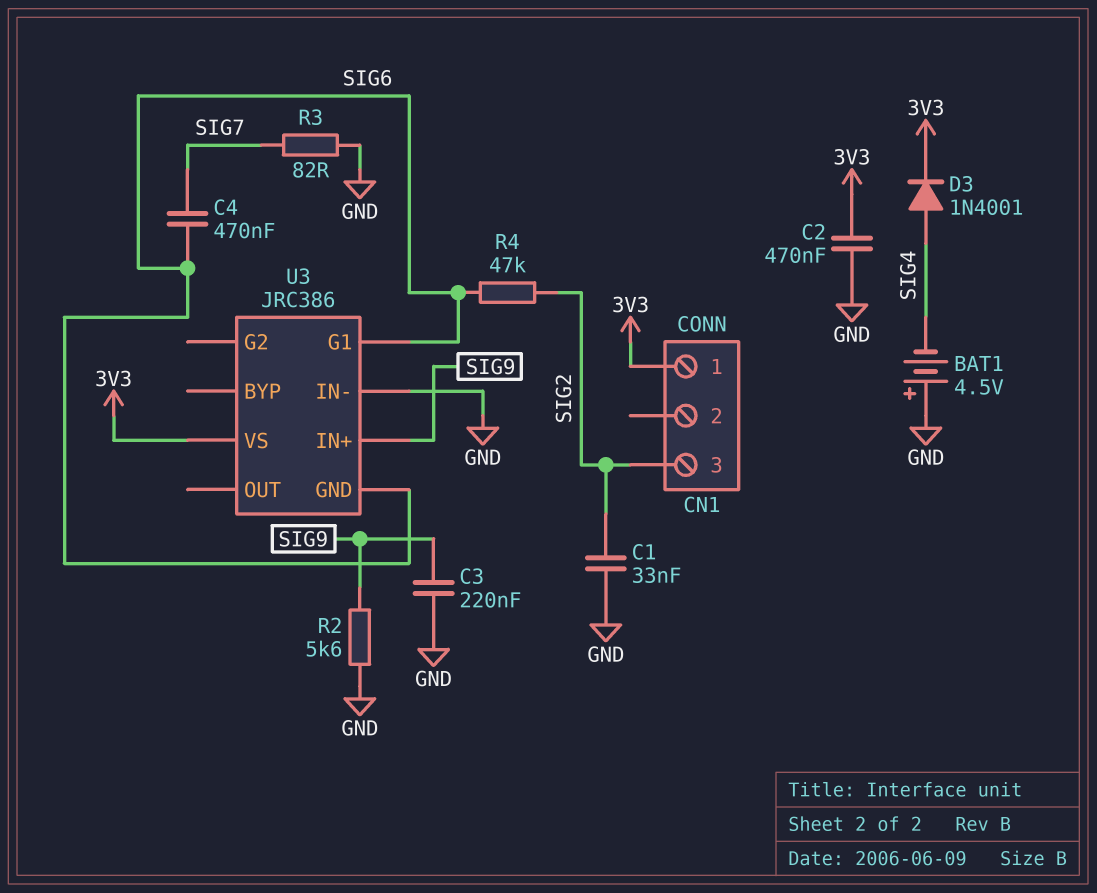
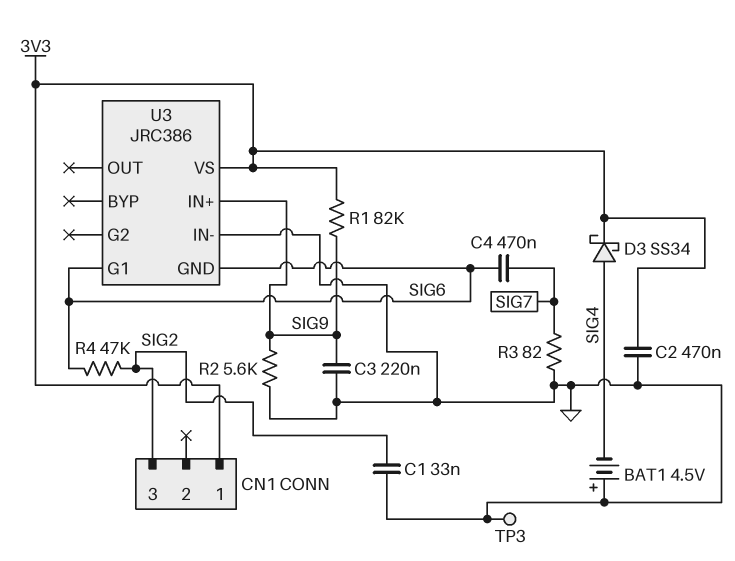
D3: diode 1N4001 (A SIG4, K 3V3) -> schottky SS34 (A SIG4, K 3V3)
R1: none -> 82k (3V3, SIG9)
TP3: none -> test point (GND)

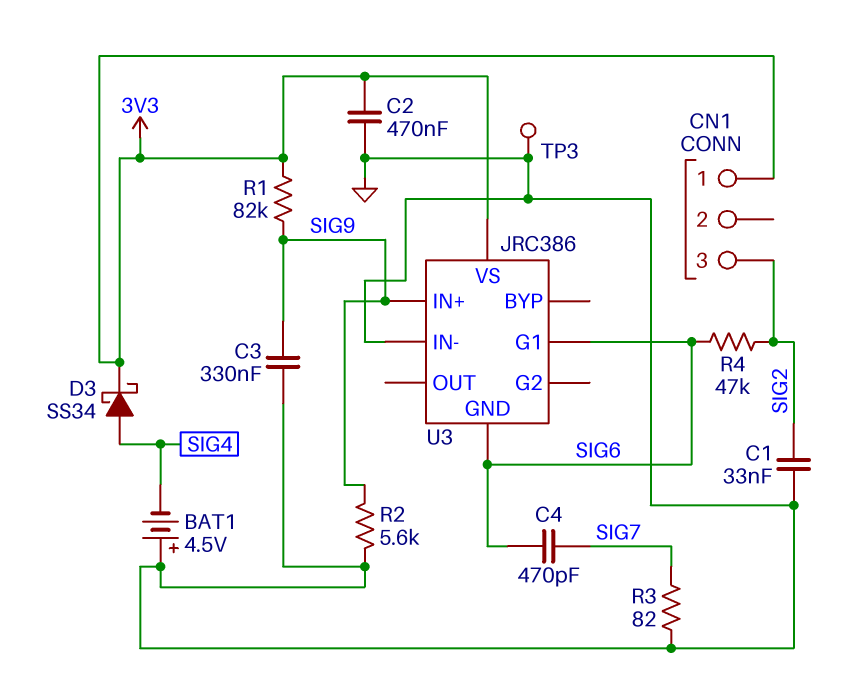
C3: 220nF (GND, SIG9) -> 330nF (GND, SIG9)
C4: 470nF (SIG6, SIG7) -> 470pF (SIG6, SIG7)

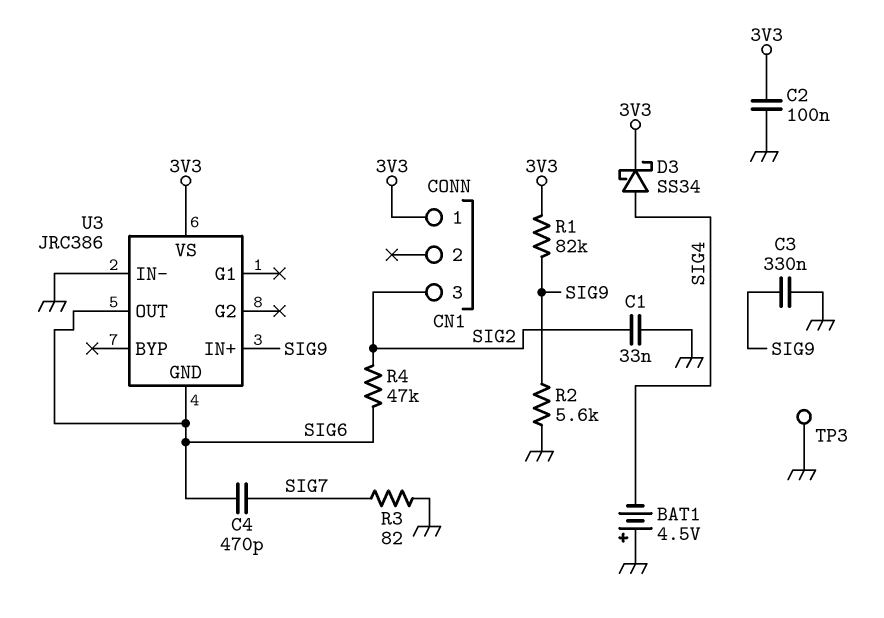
C2: 470nF (3V3, GND) -> 100nF (3V3, GND)
U3 pin G1: SIG6 -> none
U3 pin OUT: none -> SIG6

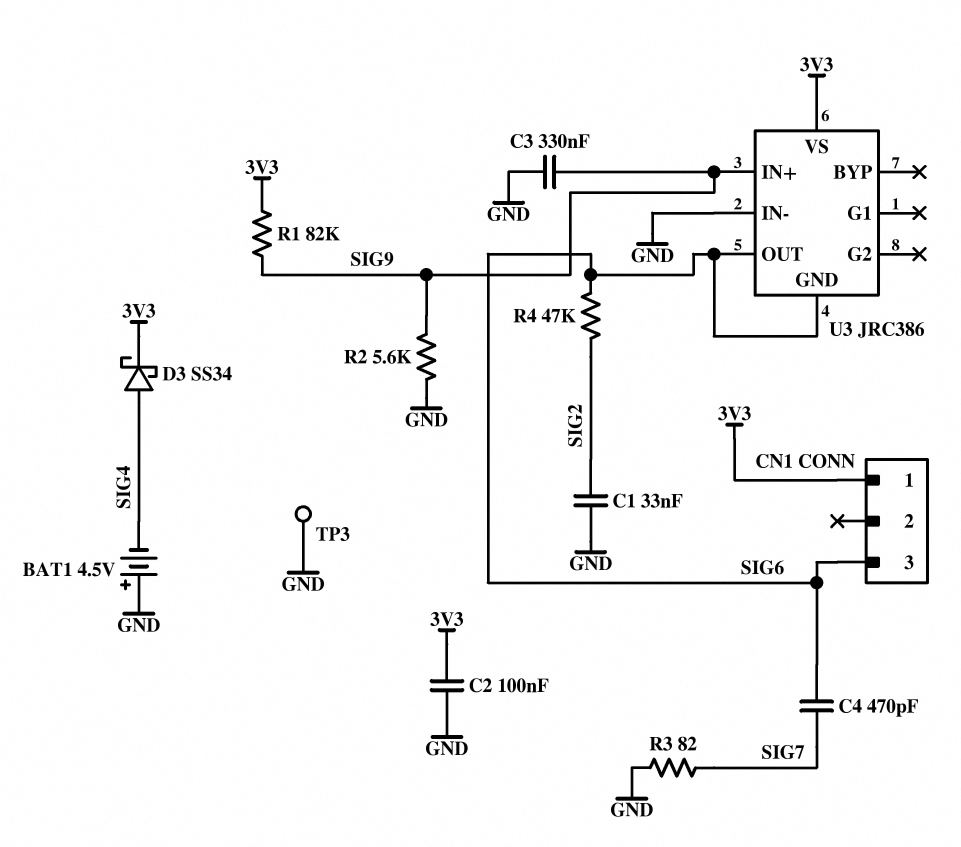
CN1 pin 3: SIG2 -> SIG6

